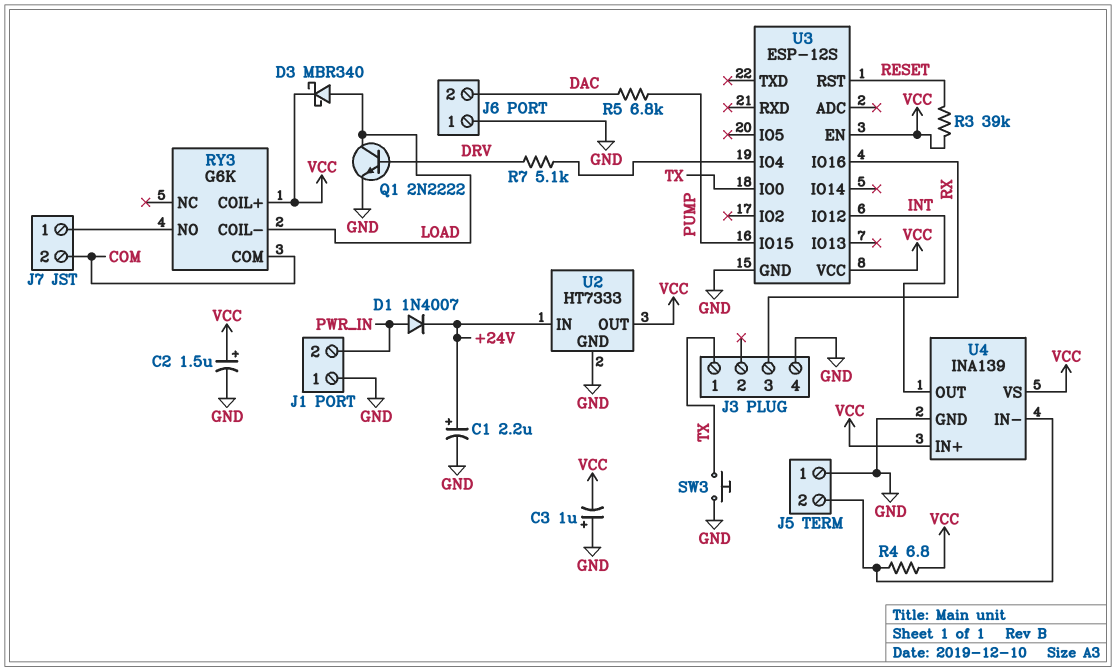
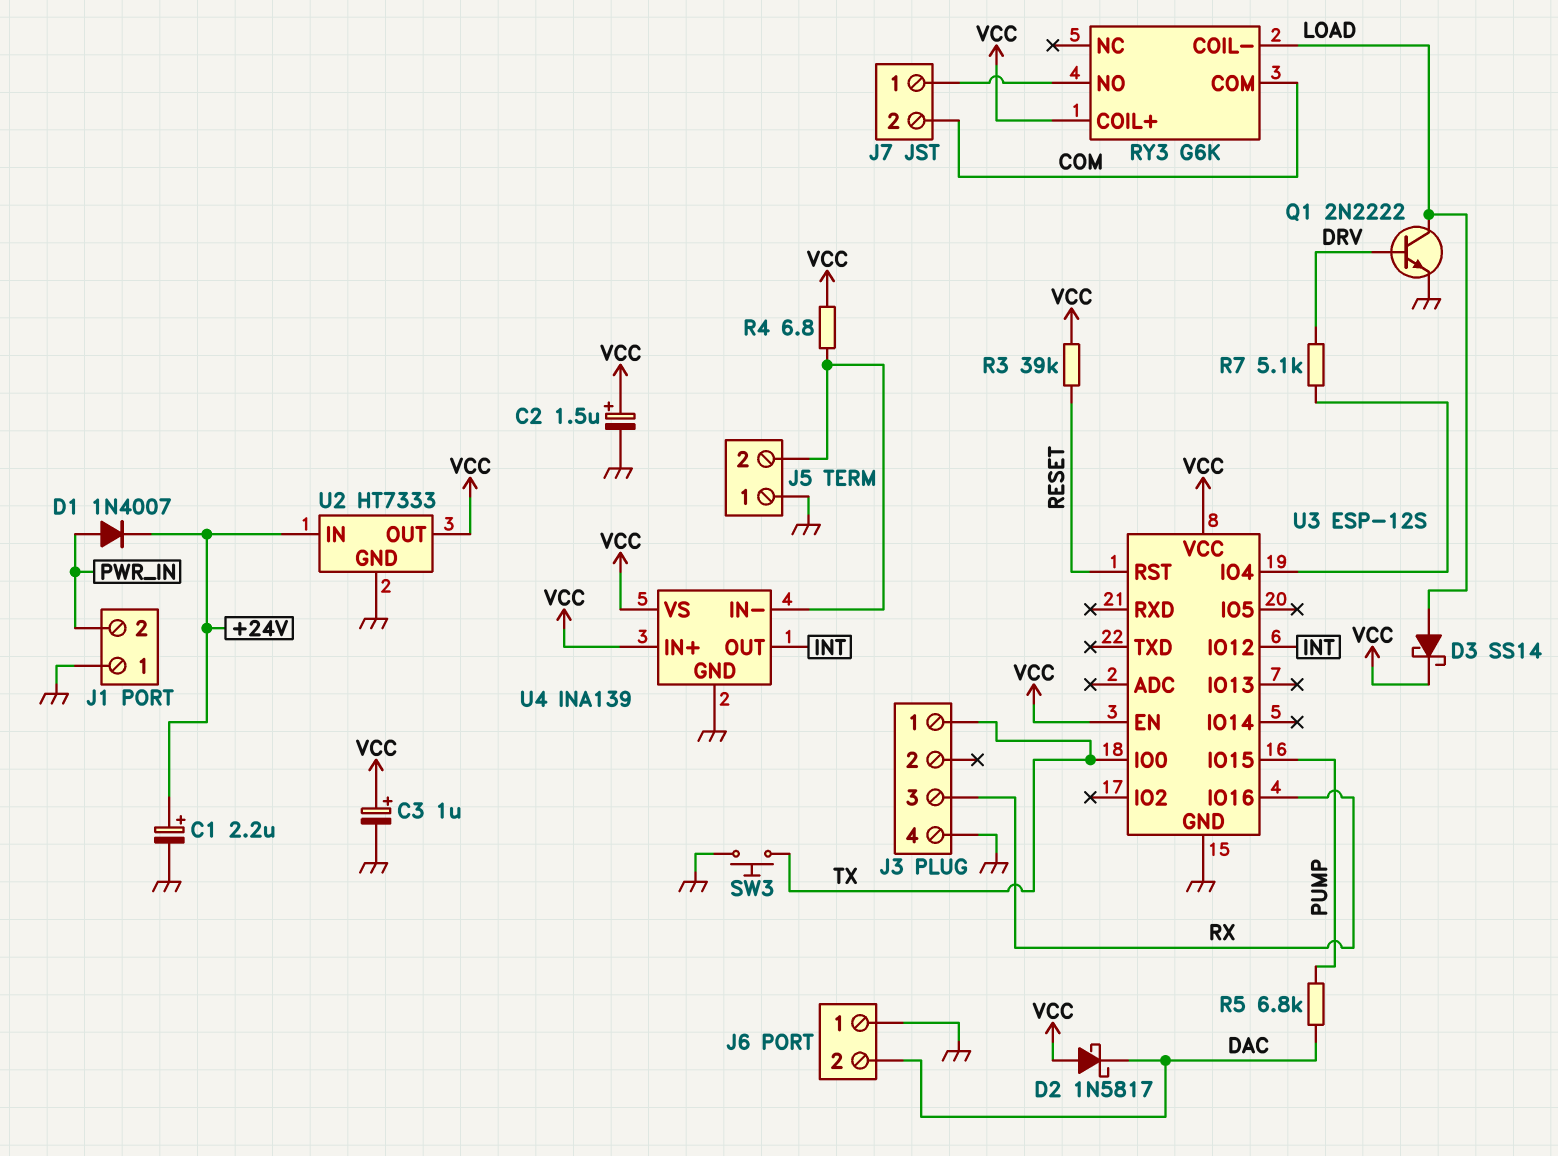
C3: 1uF (plus GND, minus VCC) -> 1uF (plus VCC, minus GND)
D2: none -> schottky 1N5817 (A VCC, K DAC)
D3: schottky MBR340 (A LOAD, K VCC) -> schottky SS14 (A LOAD, K VCC)

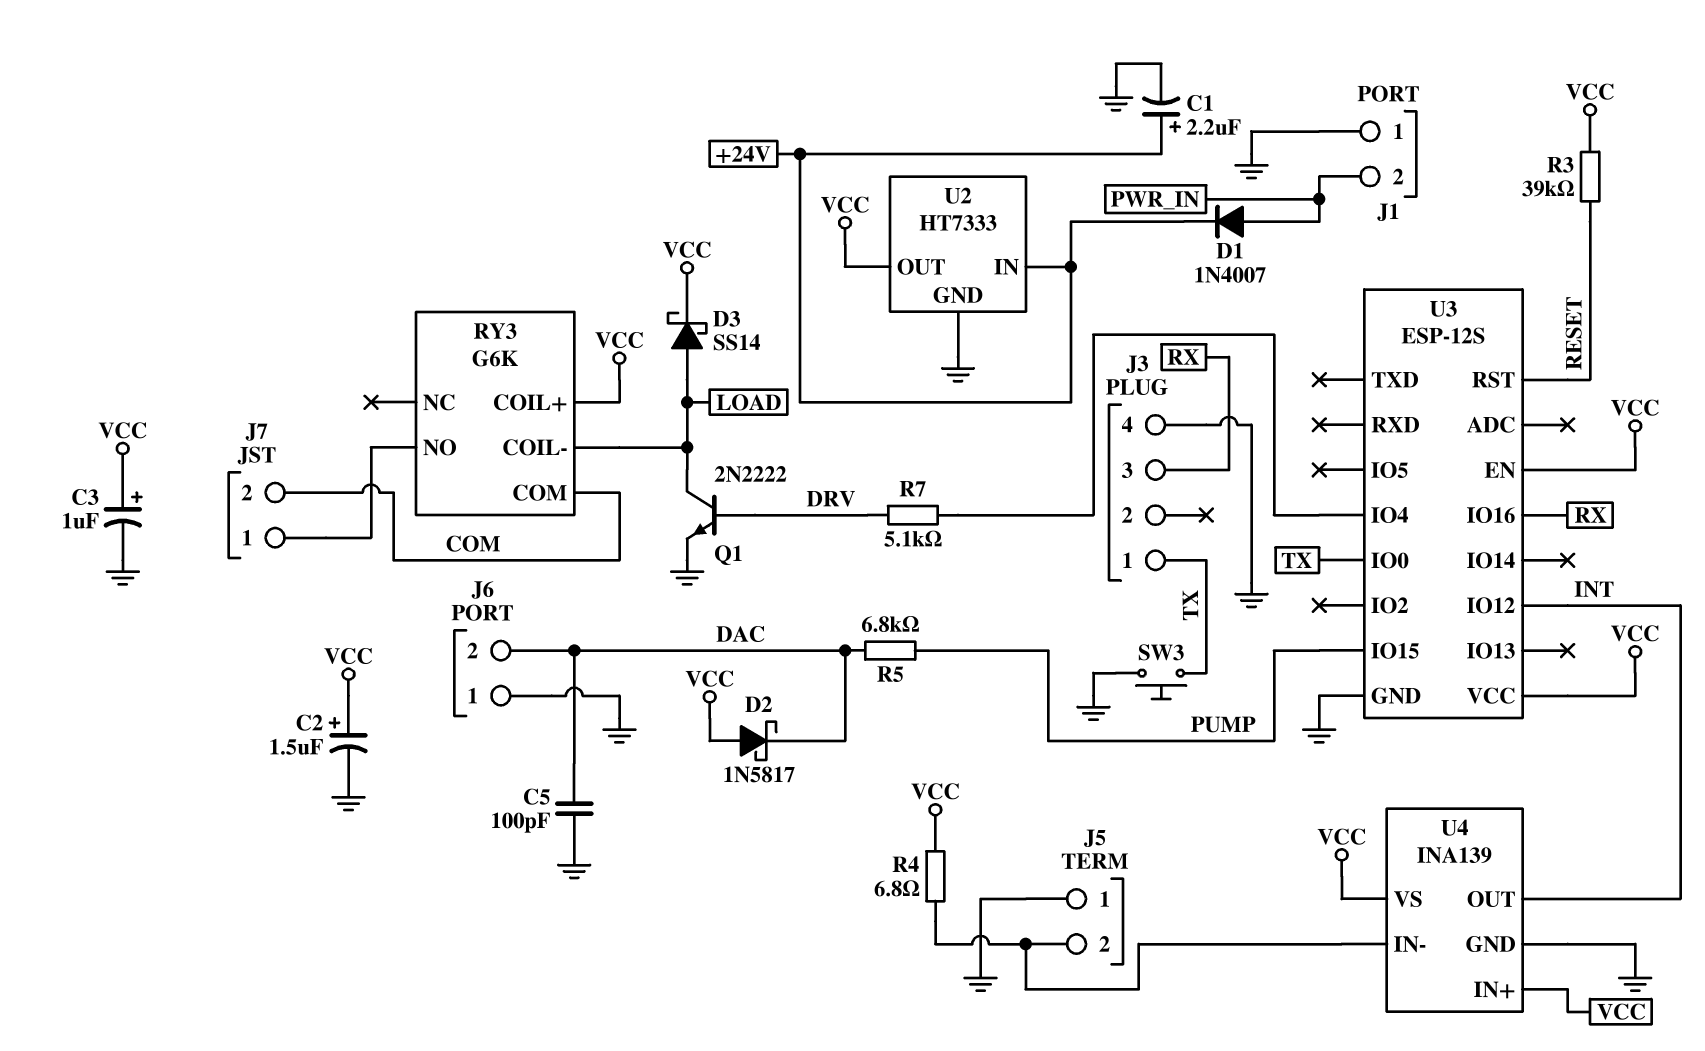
C5: none -> 100pF (DAC, GND)

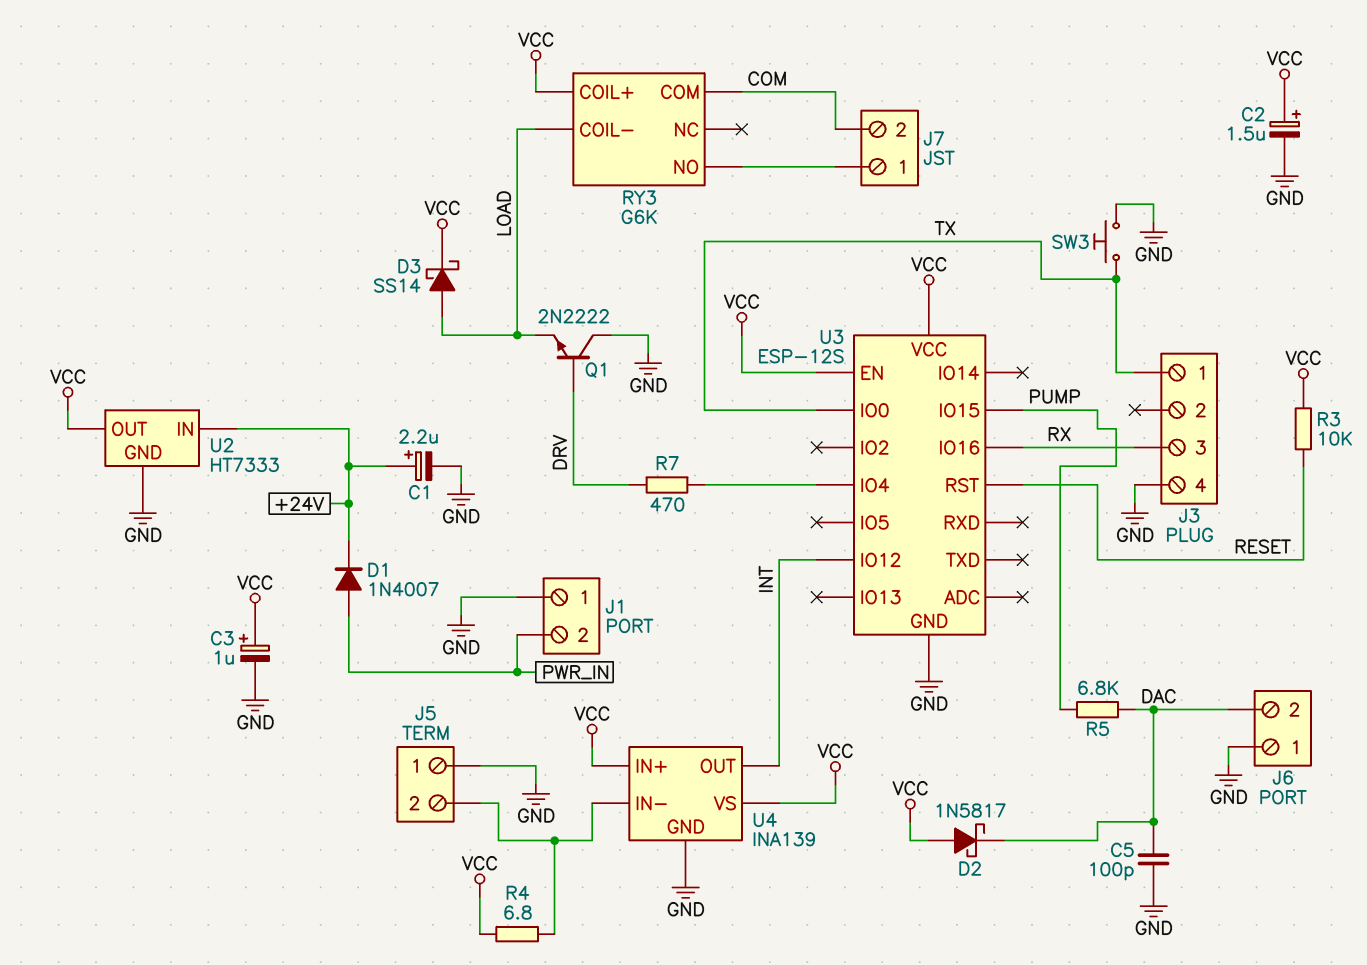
Q1: NPN 2N2222 (B DRV, C LOAD, E GND) -> NPN 2N2222 (B DRV, C GND, E LOAD)
R3: 39k (RESET, VCC) -> 10k (RESET, VCC)
R7: 5.1k (DRV, U3/IO4) -> 470 (DRV, U3/IO4)

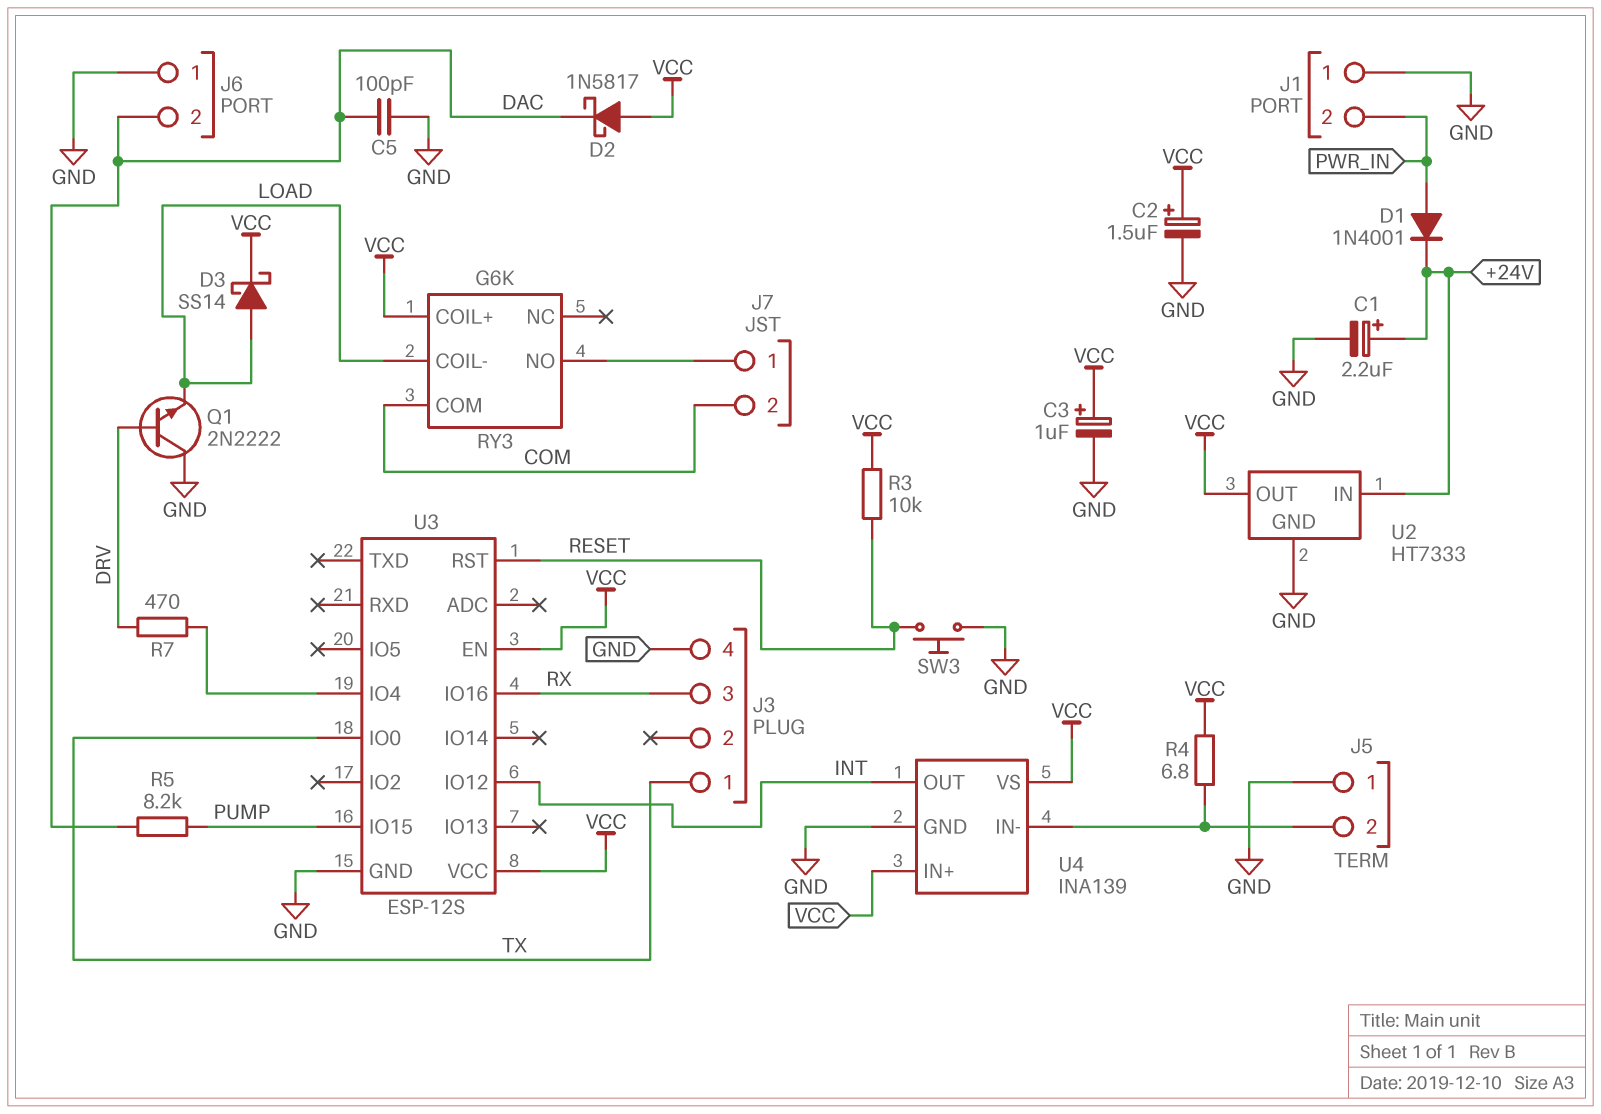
D1: diode 1N4007 (A PWR_IN, K +24V) -> diode 1N4001 (A PWR_IN, K +24V)
R5: 6.8k (DAC, PUMP) -> 8.2k (DAC, PUMP)
SW3: button (GND, TX) -> button (GND, RESET)

